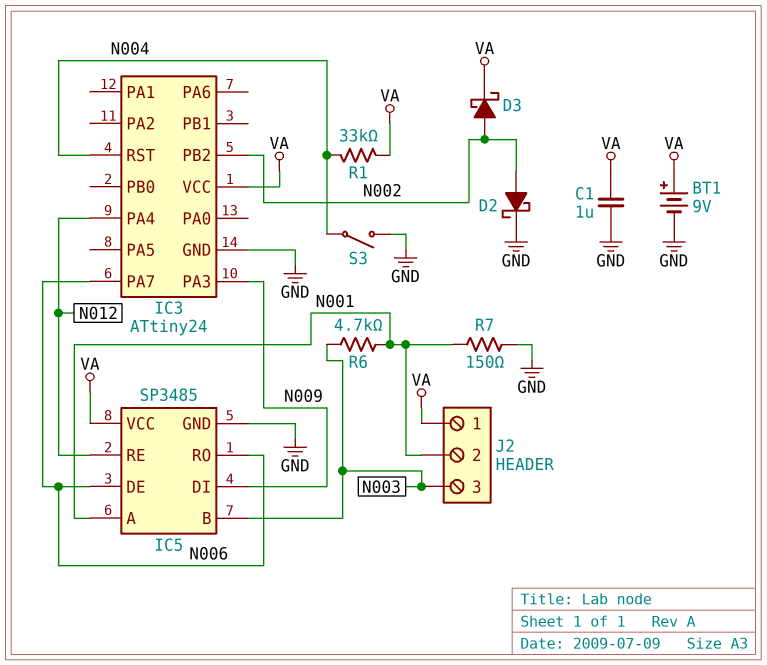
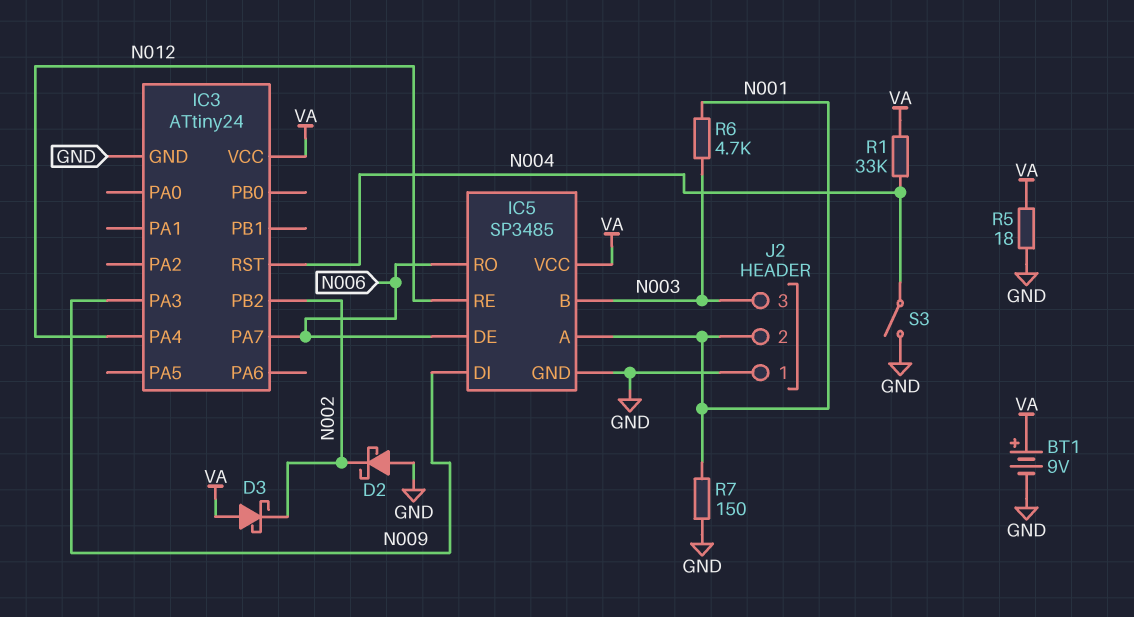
C1: 1uF (GND, VA) -> none
D2: schottky (A N002, K GND) -> schottky (A GND, K N002)
D3: schottky (A N002, K VA) -> schottky (A VA, K N002)
J2 pin 1: VA -> GND
R5: none -> 18 (GND, VA)

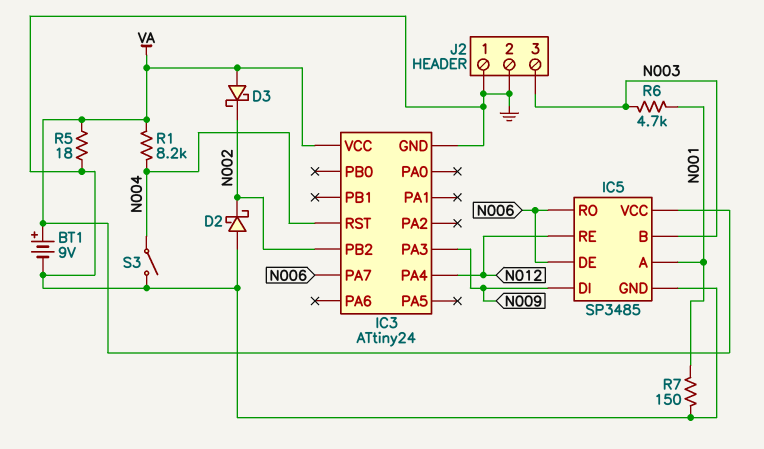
J2 pin 2: N001 -> GND
R1: 33k (N004, VA) -> 8.2k (N004, VA)

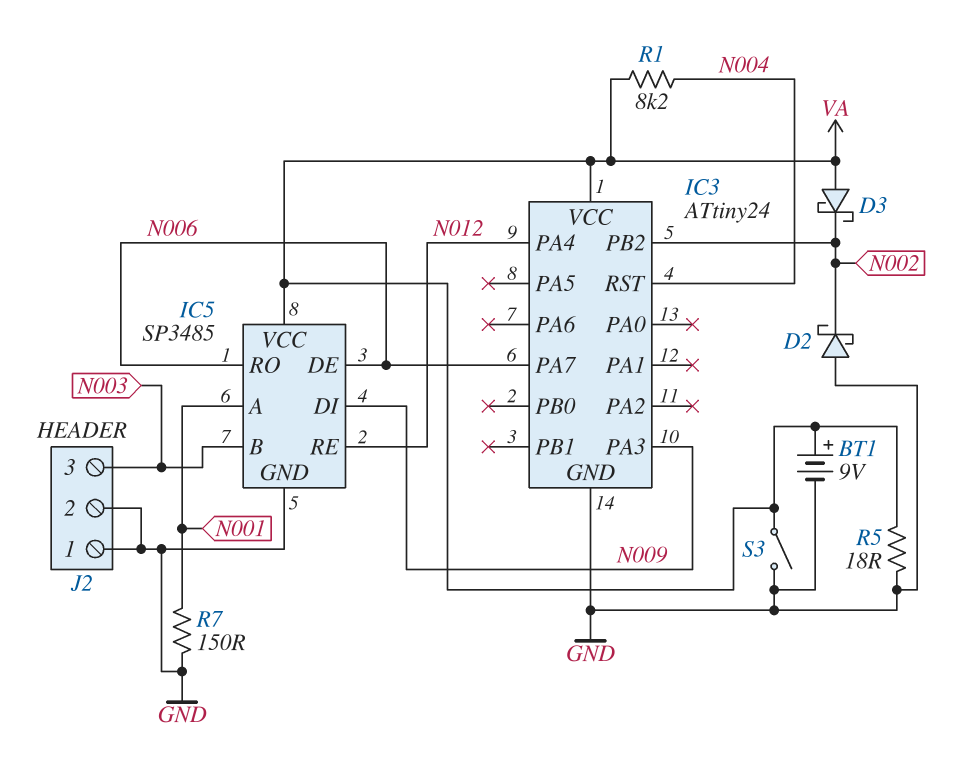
R6: 4.7k (N001, N003) -> none
S3: switch (GND, N004) -> switch (GND, VA)

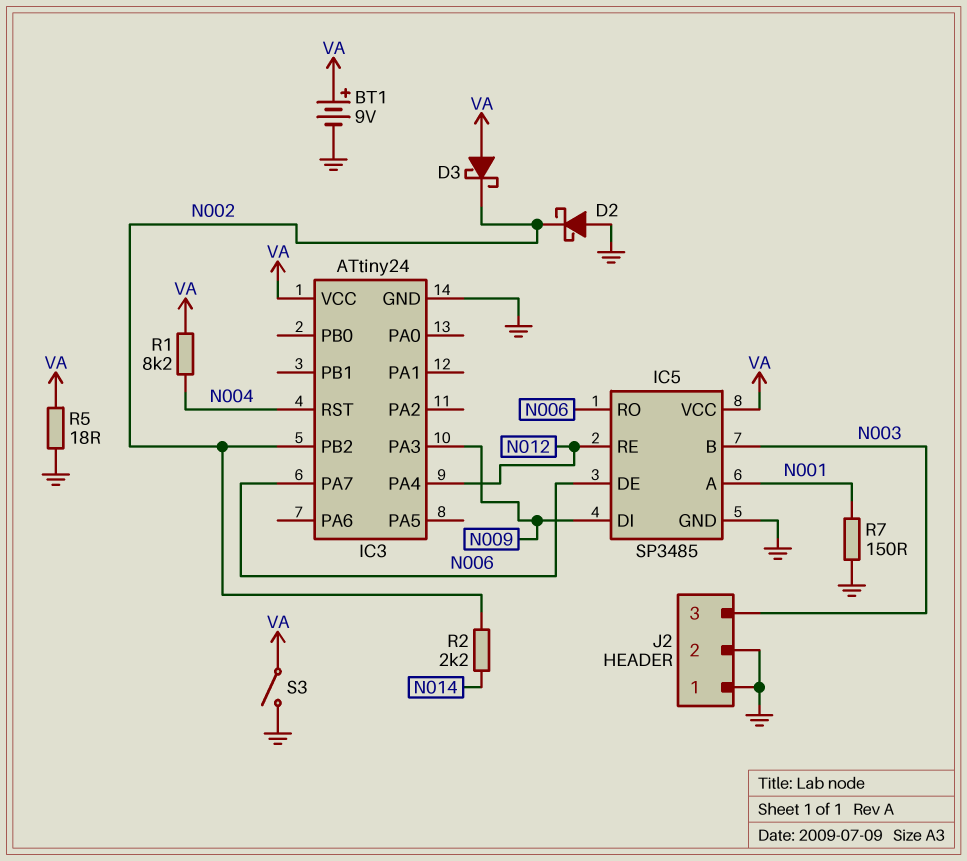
R2: none -> 2.2k (N002, N014)

